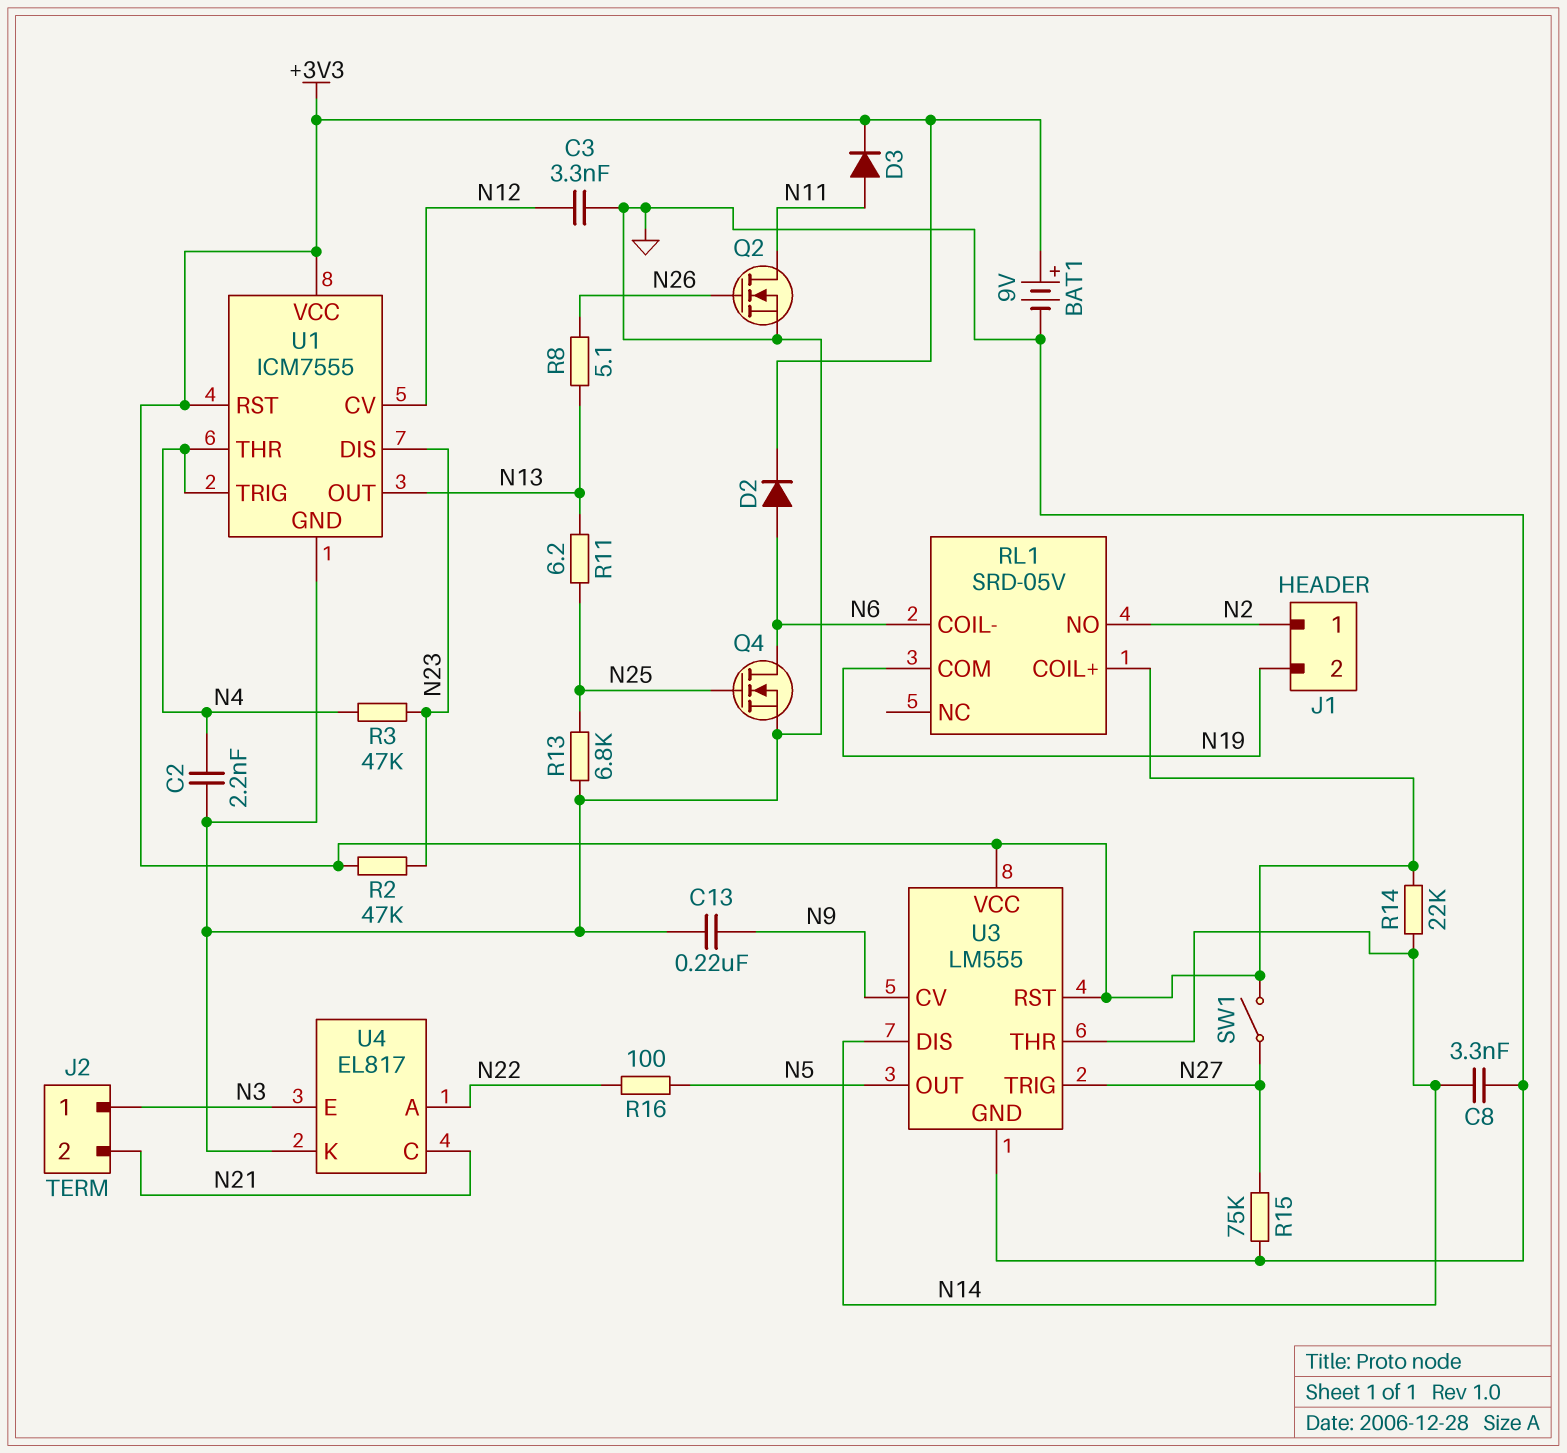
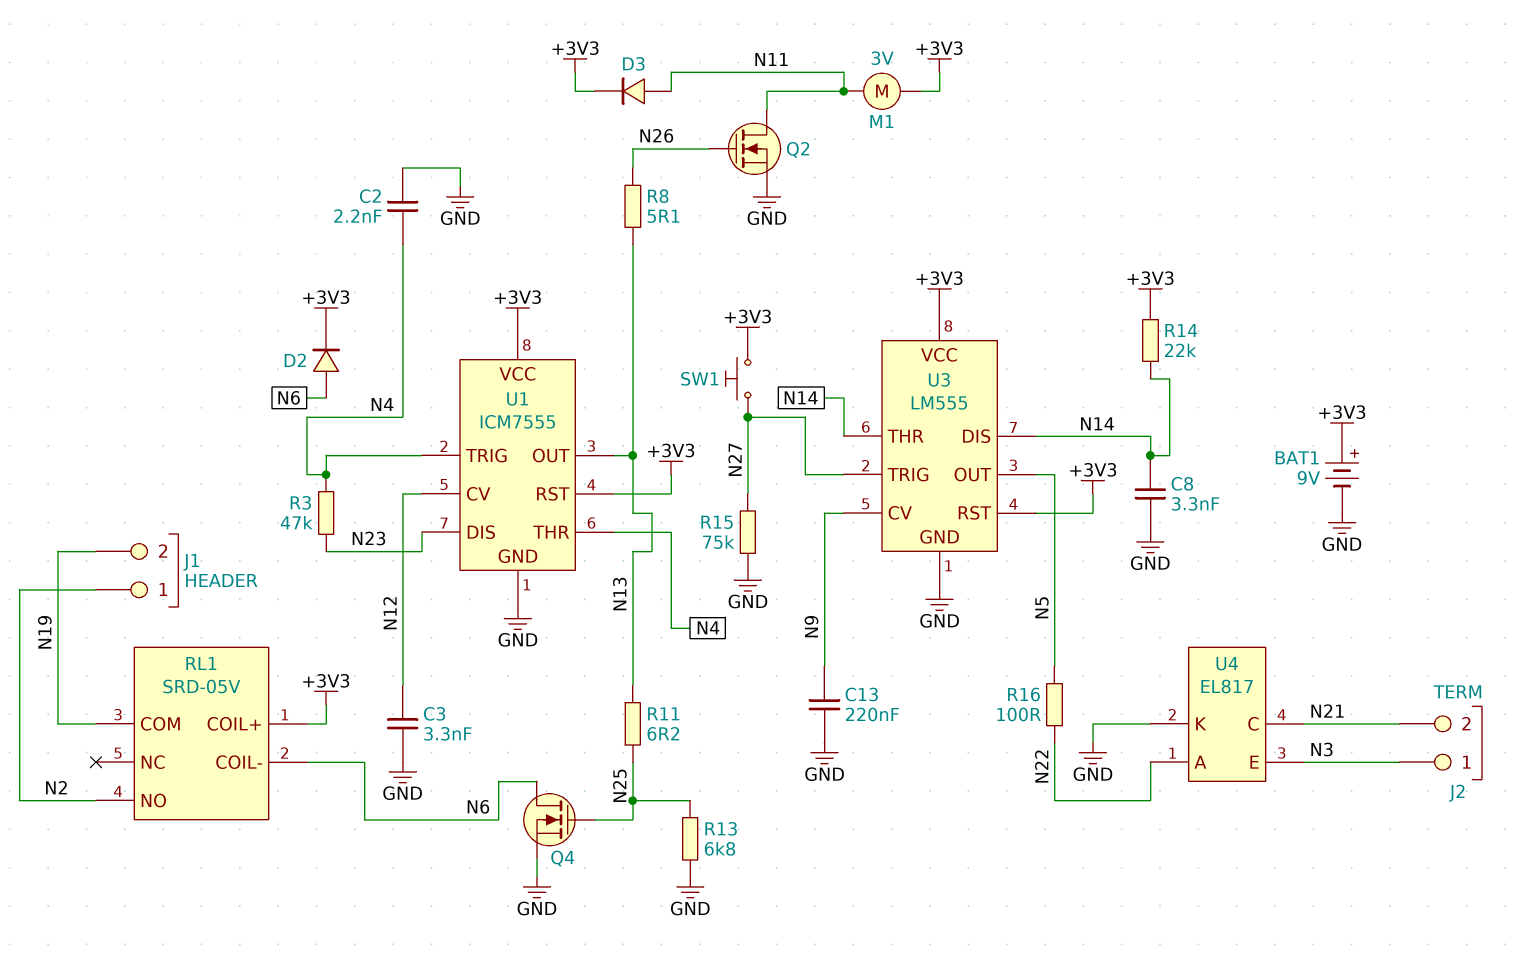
M1: none -> motor 3V (+3V3, N11)
R2: 47k (+3V3, N23) -> none
SW1: switch (+3V3, N27) -> button (+3V3, N27)

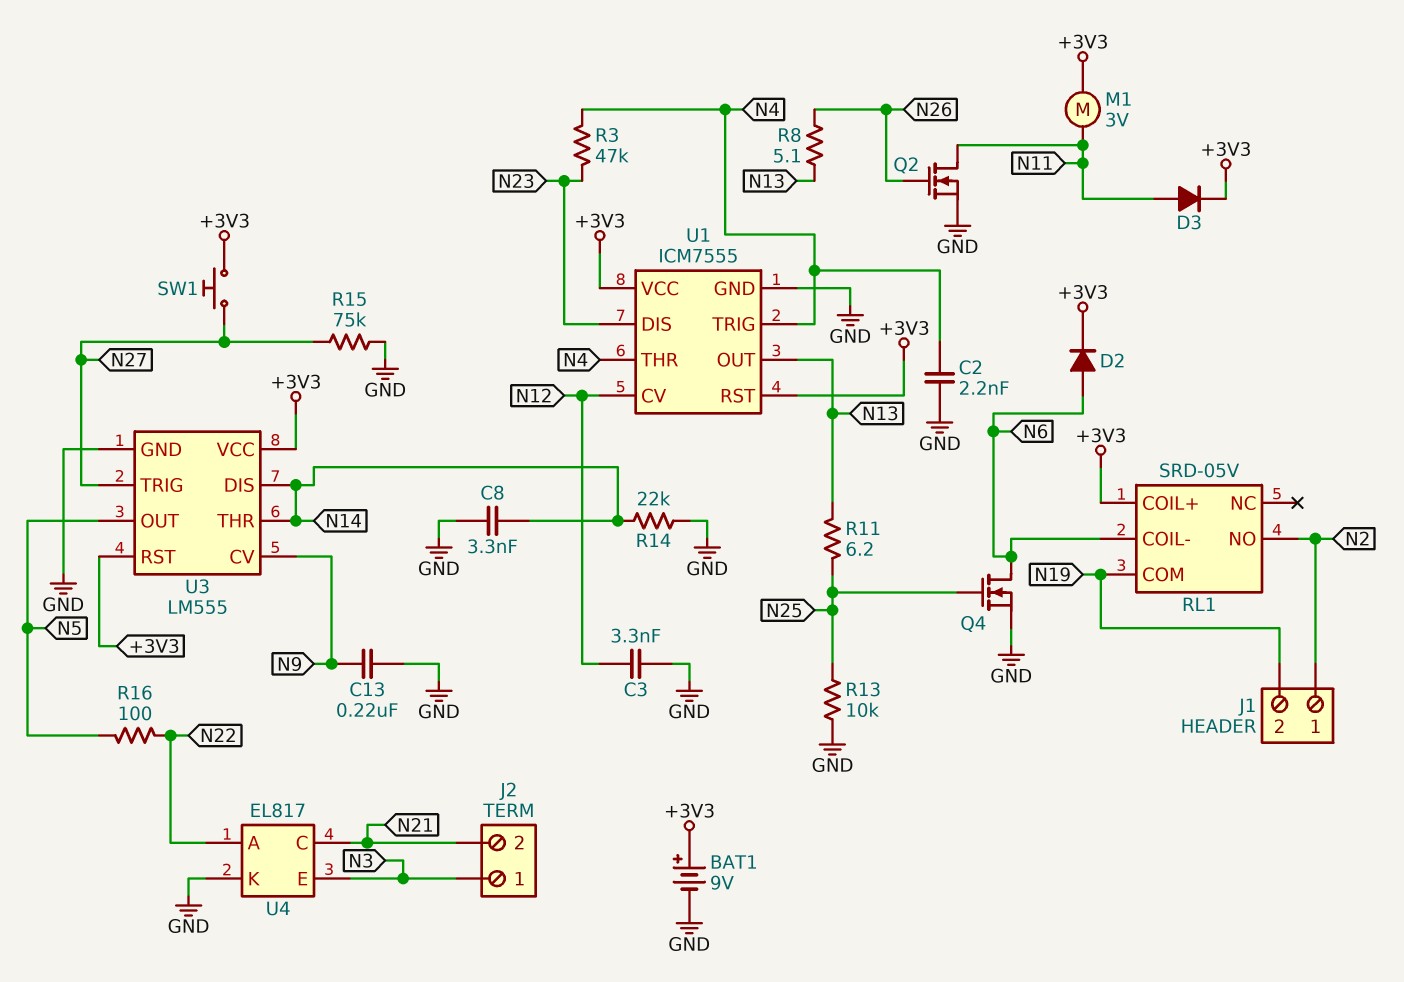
R13: 6.8k (GND, N25) -> 10k (GND, N25)
R14: 22k (+3V3, N14) -> 22k (GND, N14)

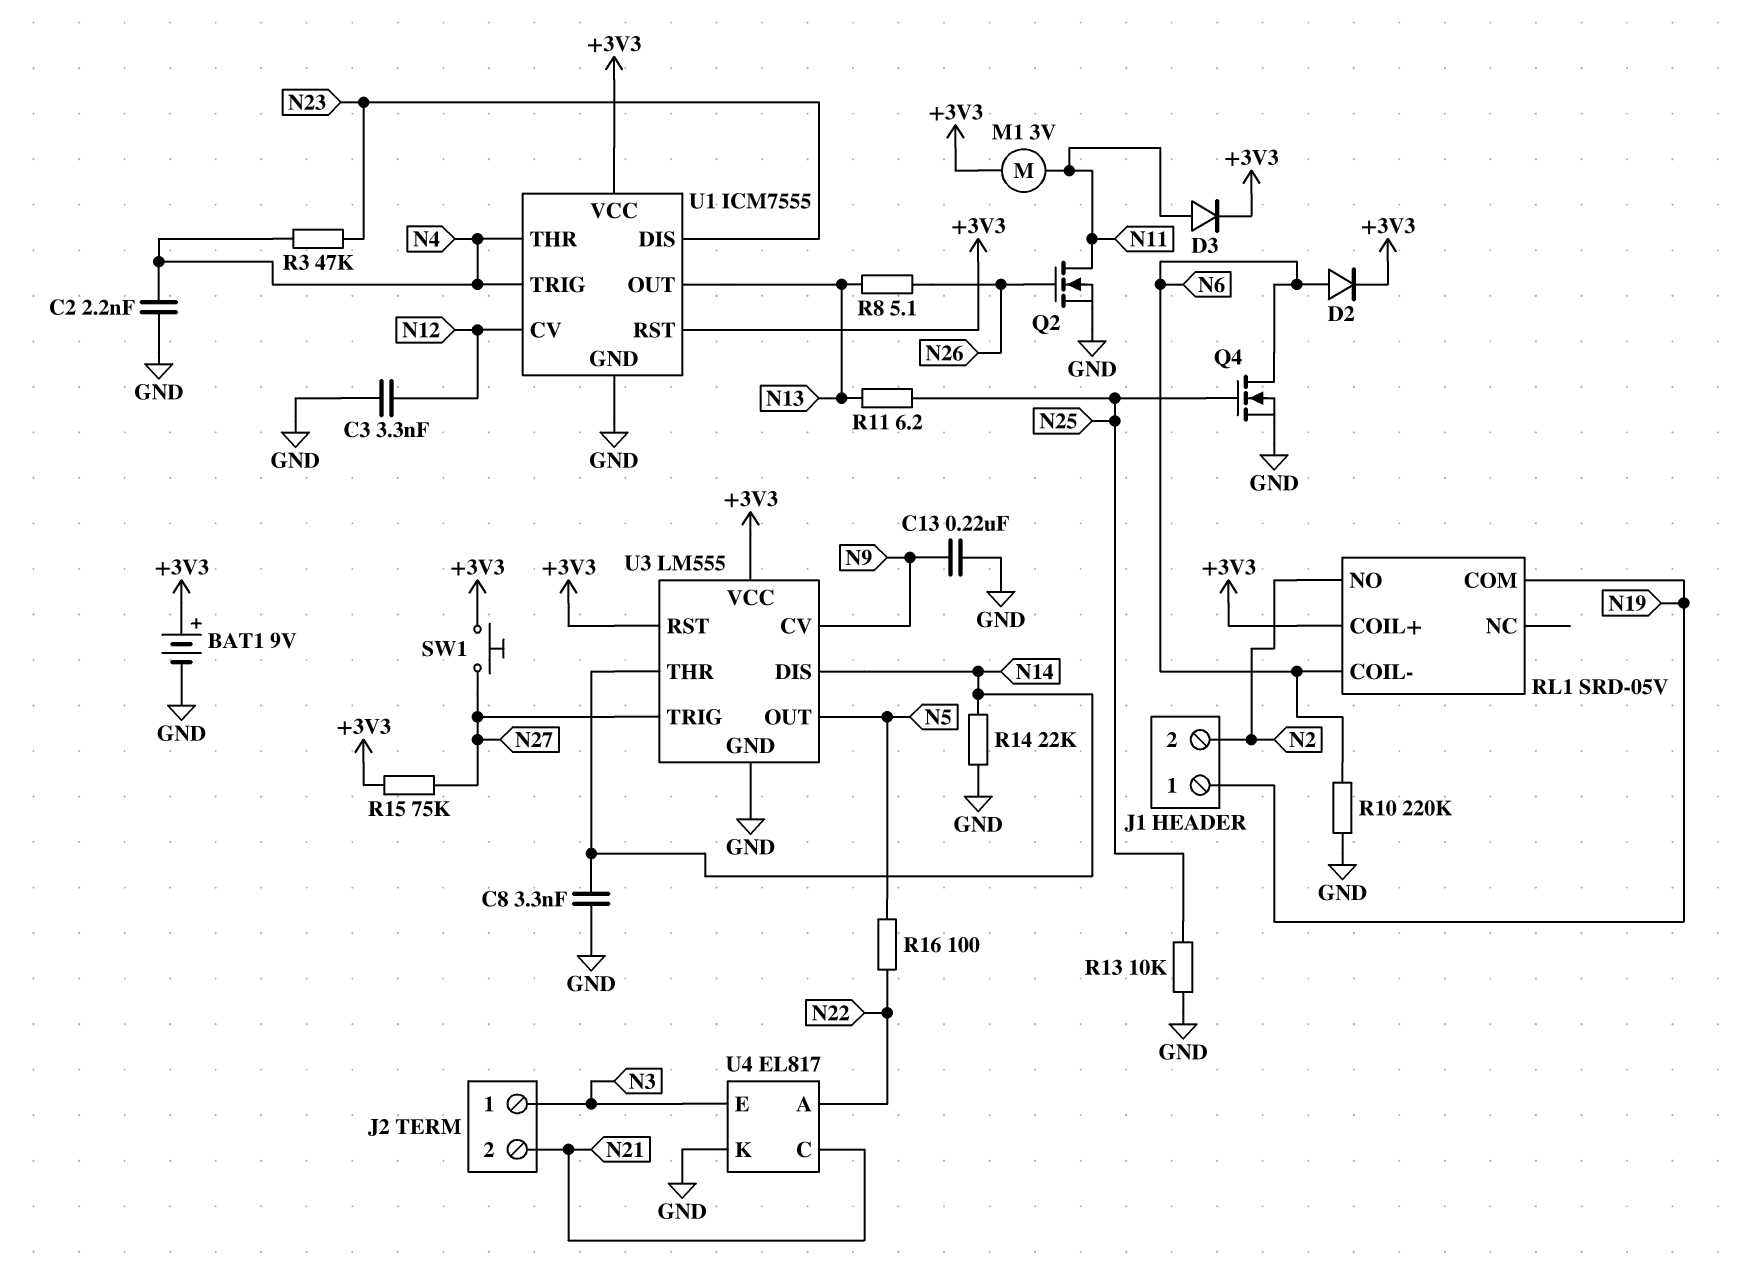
J1 pin 1: N2 -> N19
J1 pin 2: N19 -> N2
R10: none -> 220k (GND, N6)
R15: 75k (GND, N27) -> 75k (+3V3, N27)

